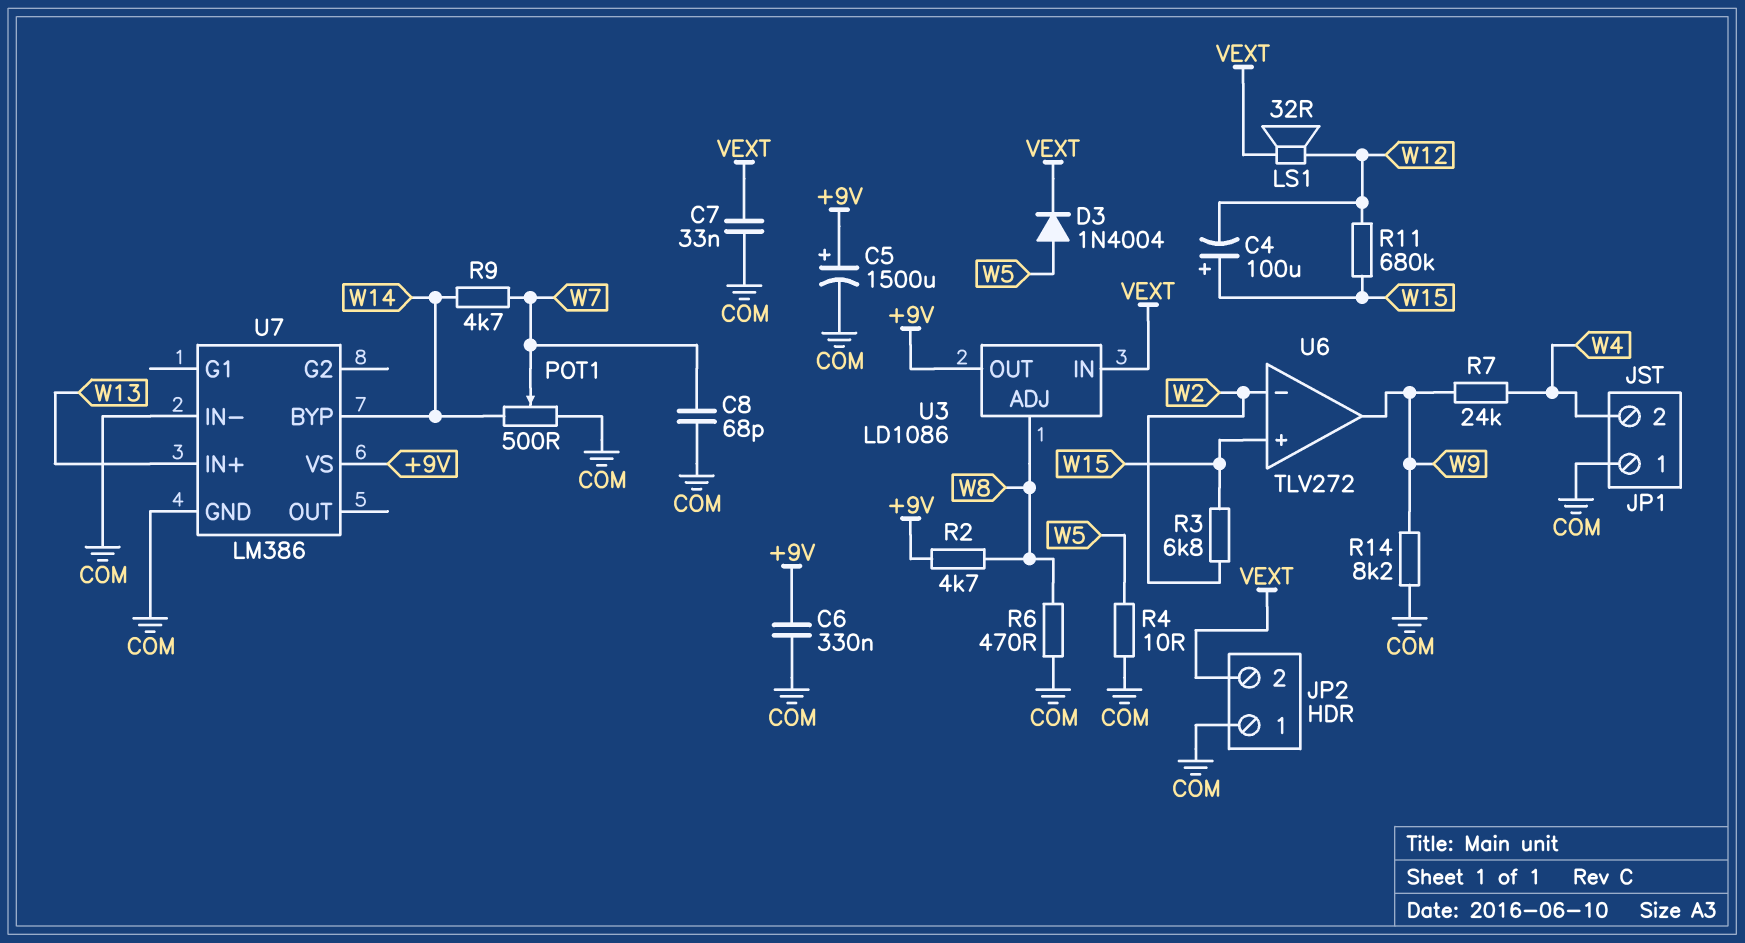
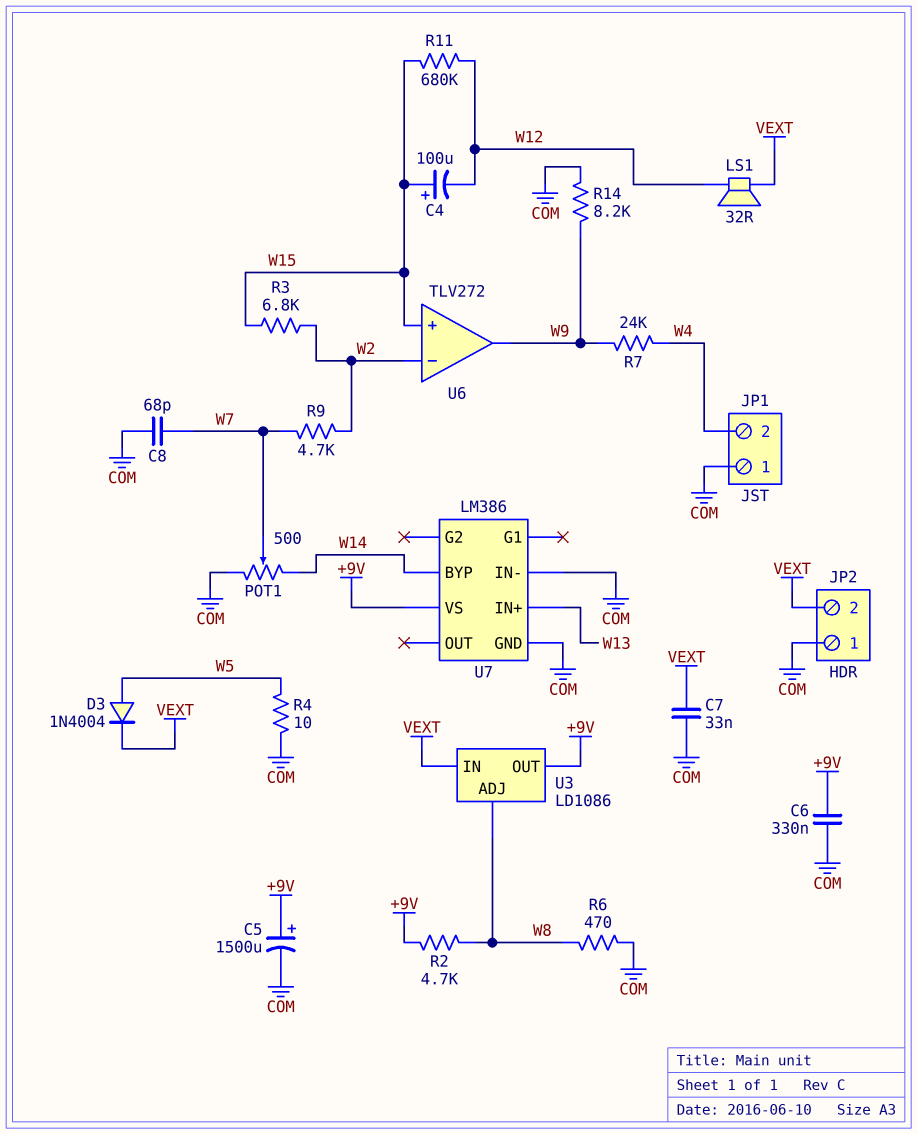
R9: 4.7k (W7, W14) -> 4.7k (W2, W7)

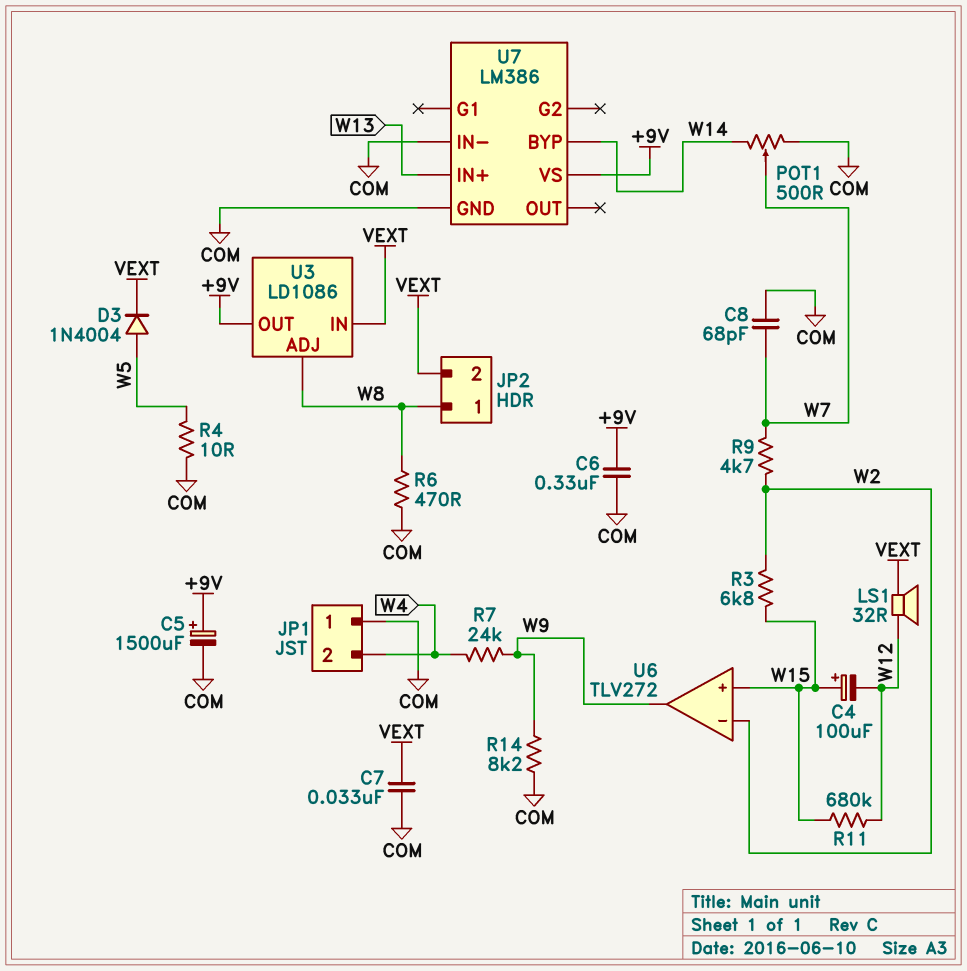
JP2 pin 1: COM -> W8
R2: 4.7k (+9V, W8) -> none

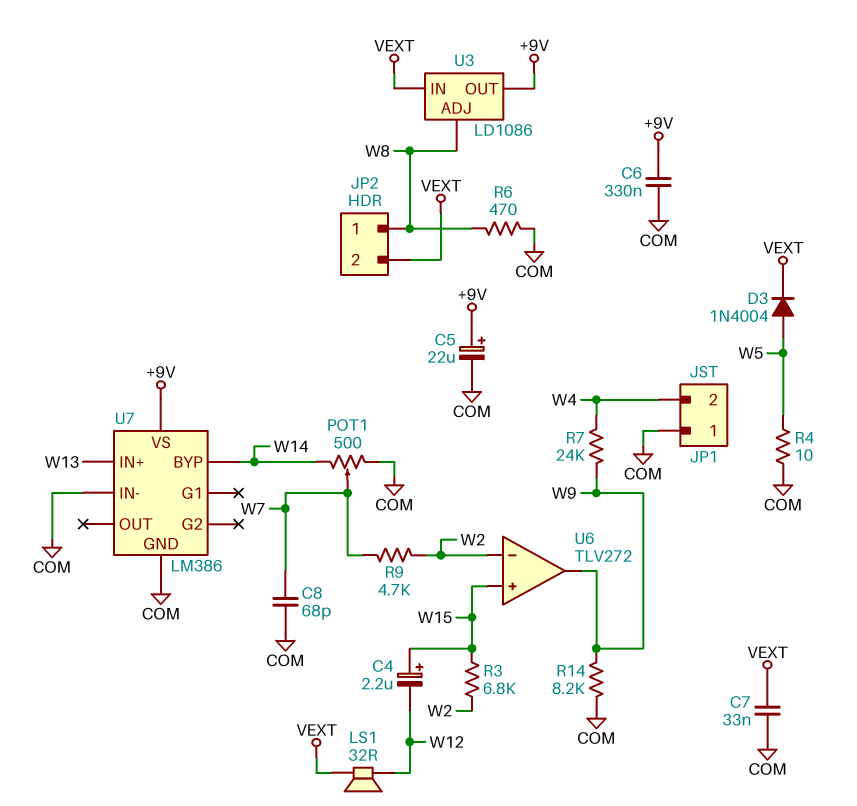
C4: 100uF (plus W15, minus W12) -> 2.2uF (plus W15, minus W12)
C5: 1500uF (plus +9V, minus COM) -> 22uF (plus +9V, minus COM)
R11: 680k (W12, W15) -> none

